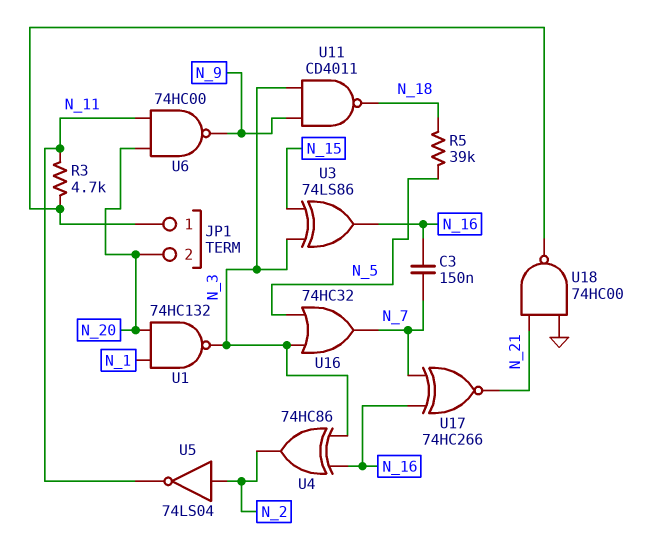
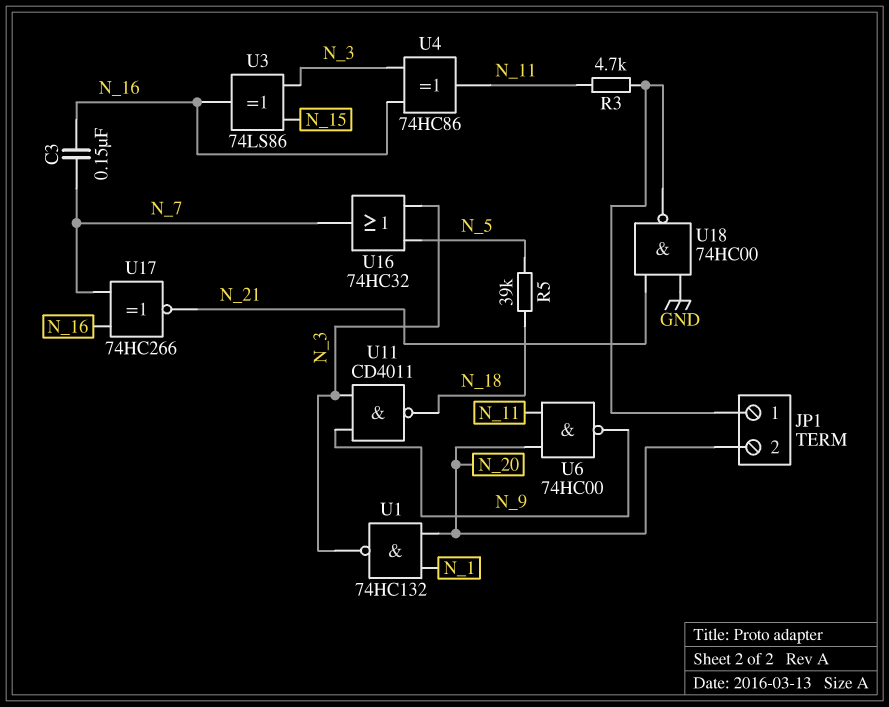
U4: XOR 74HC86 (in N_3, in N_16, out N_2) -> XOR 74HC86 (in N_3, in N_16, out N_11)
U5: NOT 74LS04 (in N_2, out N_11) -> none

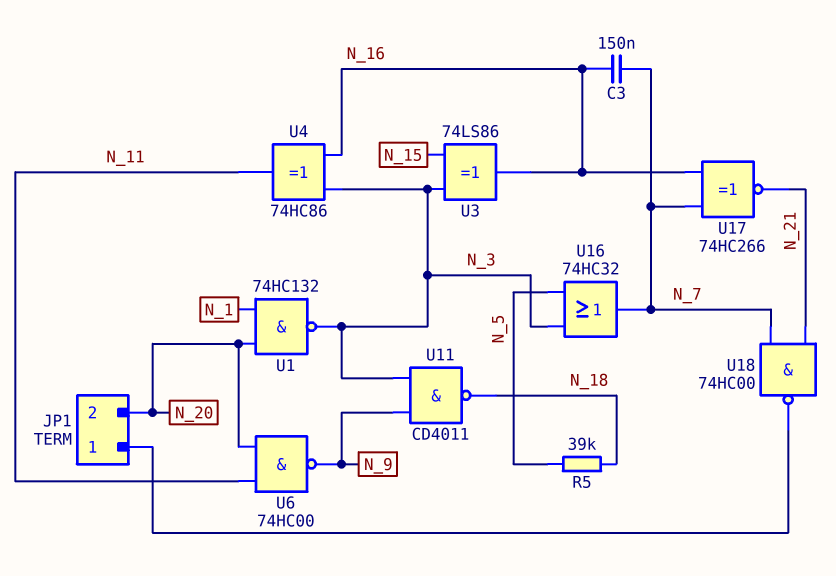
R3: 4.7k (JP1/1, N_11) -> none
U18: NAND 74HC00 (in GND, in N_21, out JP1/1) -> NAND 74HC00 (in N_7, in N_21, out JP1/1)

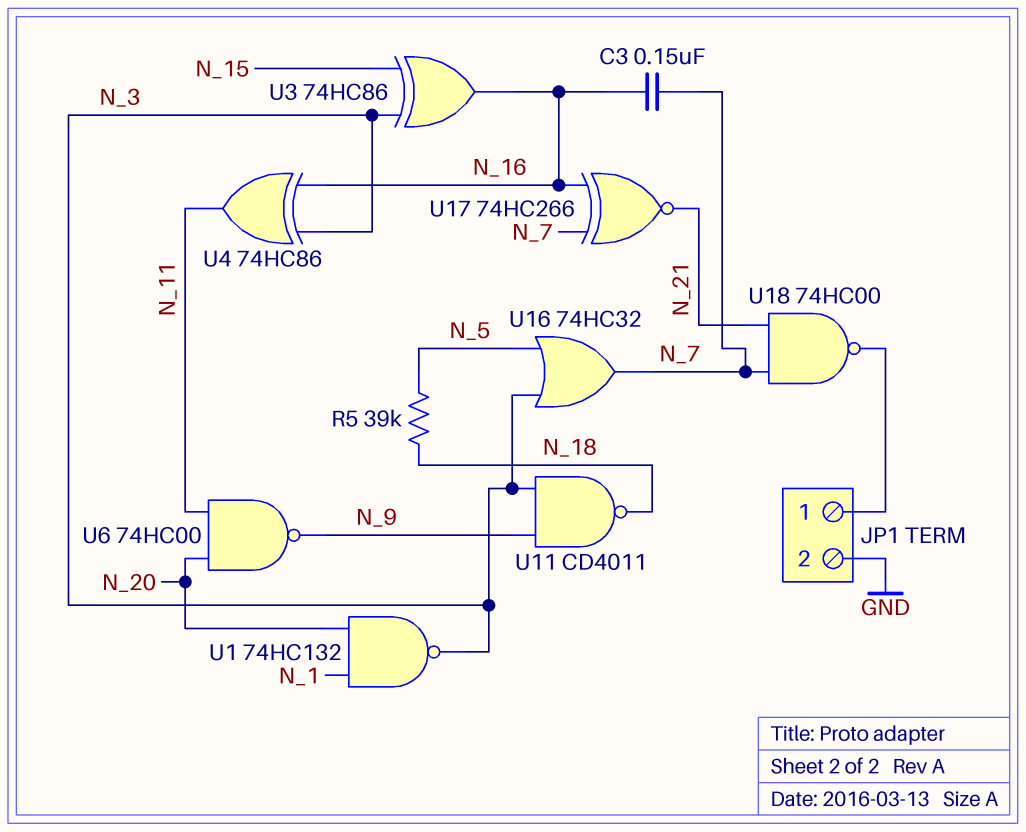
JP1 pin 2: N_20 -> GND
U3: XOR 74LS86 (in N_3, in N_15, out N_16) -> XOR 74HC86 (in N_3, in N_15, out N_16)

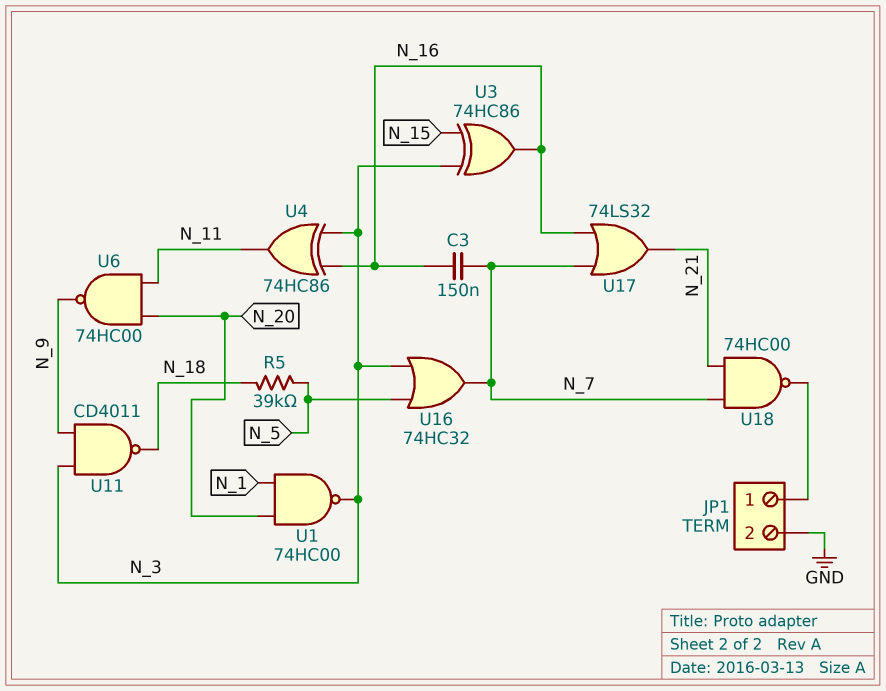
U1: NAND 74HC132 (in N_1, in N_20, out N_3) -> NAND 74HC00 (in N_1, in N_20, out N_3)
U17: XNOR 74HC266 (in N_7, in N_16, out N_21) -> OR 74LS32 (in N_7, in N_16, out N_21)

